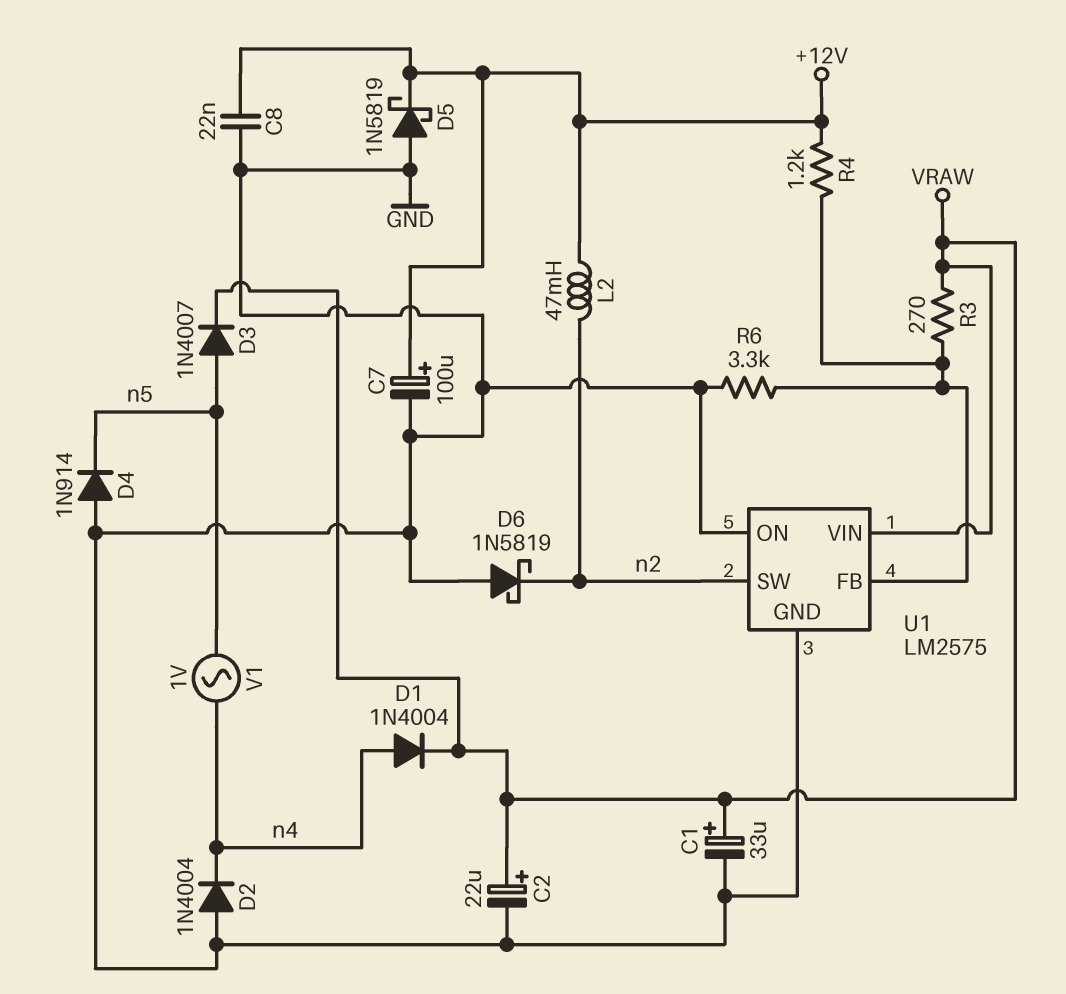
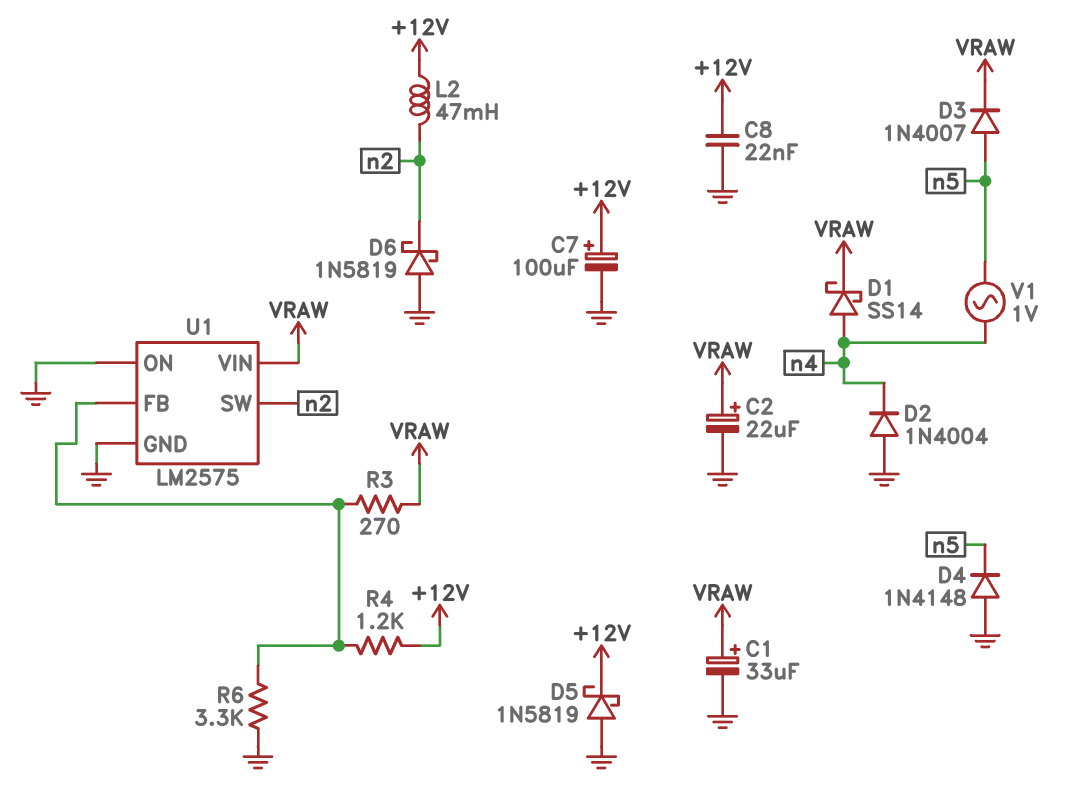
D1: diode 1N4004 (A n4, K VRAW) -> schottky SS14 (A n4, K VRAW)
D4: diode 1N914 (A GND, K n5) -> diode 1N4148 (A GND, K n5)

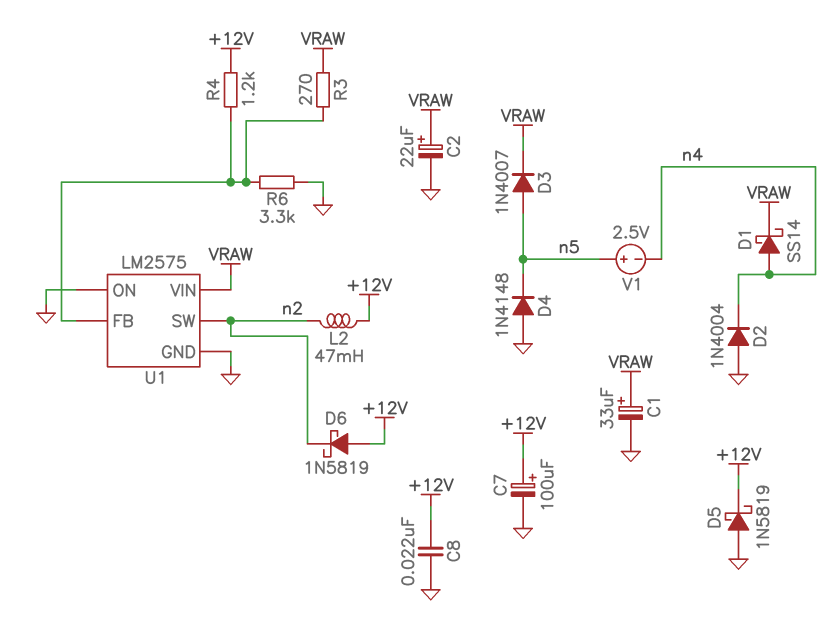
D6: schottky 1N5819 (A GND, K n2) -> schottky 1N5819 (A +12V, K n2)
V1: AC 1V (n4, n5) -> 2.5V (plus n5, minus n4)

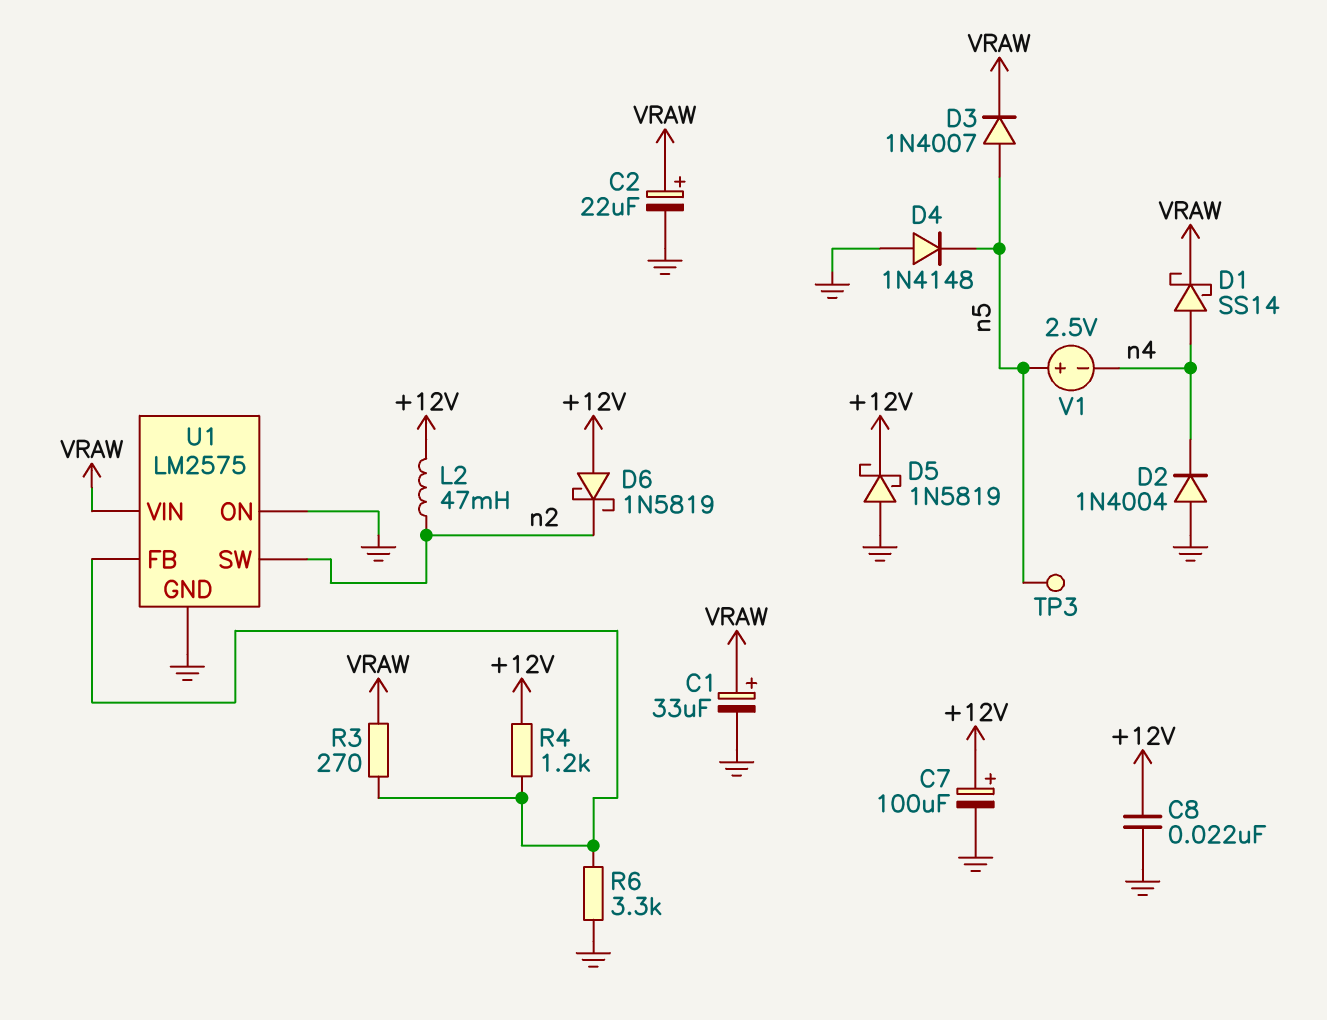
TP3: none -> test point (n5)

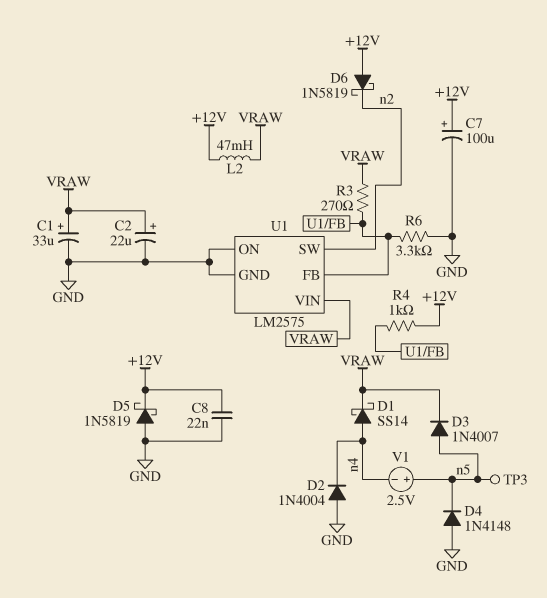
L2: 47mH (+12V, n2) -> 47mH (+12V, VRAW)
R4: 1.2k (+12V, U1/FB) -> 1k (+12V, U1/FB)

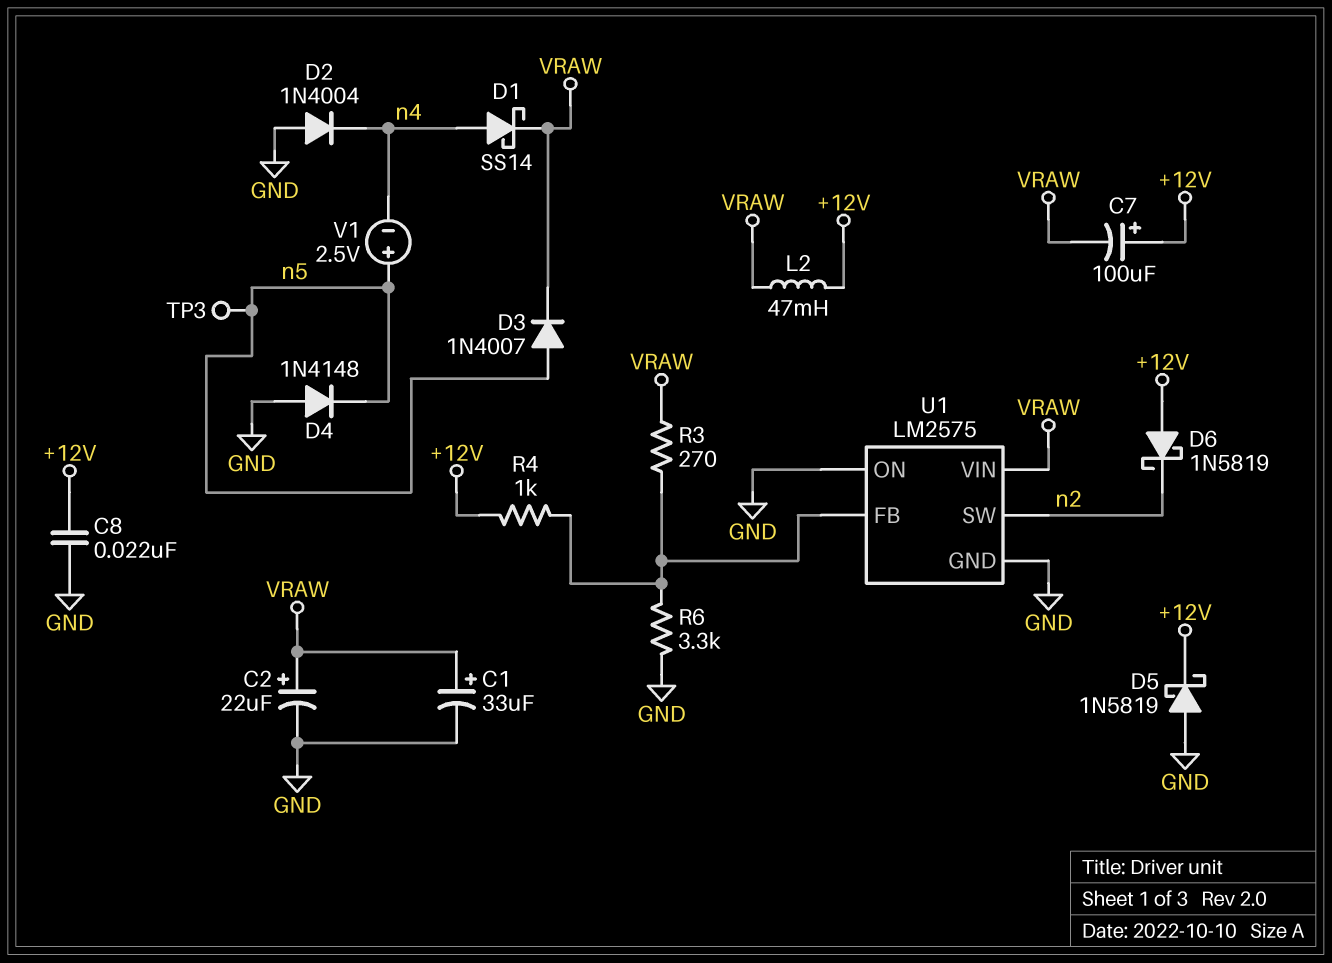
C7: 100uF (plus +12V, minus GND) -> 100uF (plus +12V, minus VRAW)

